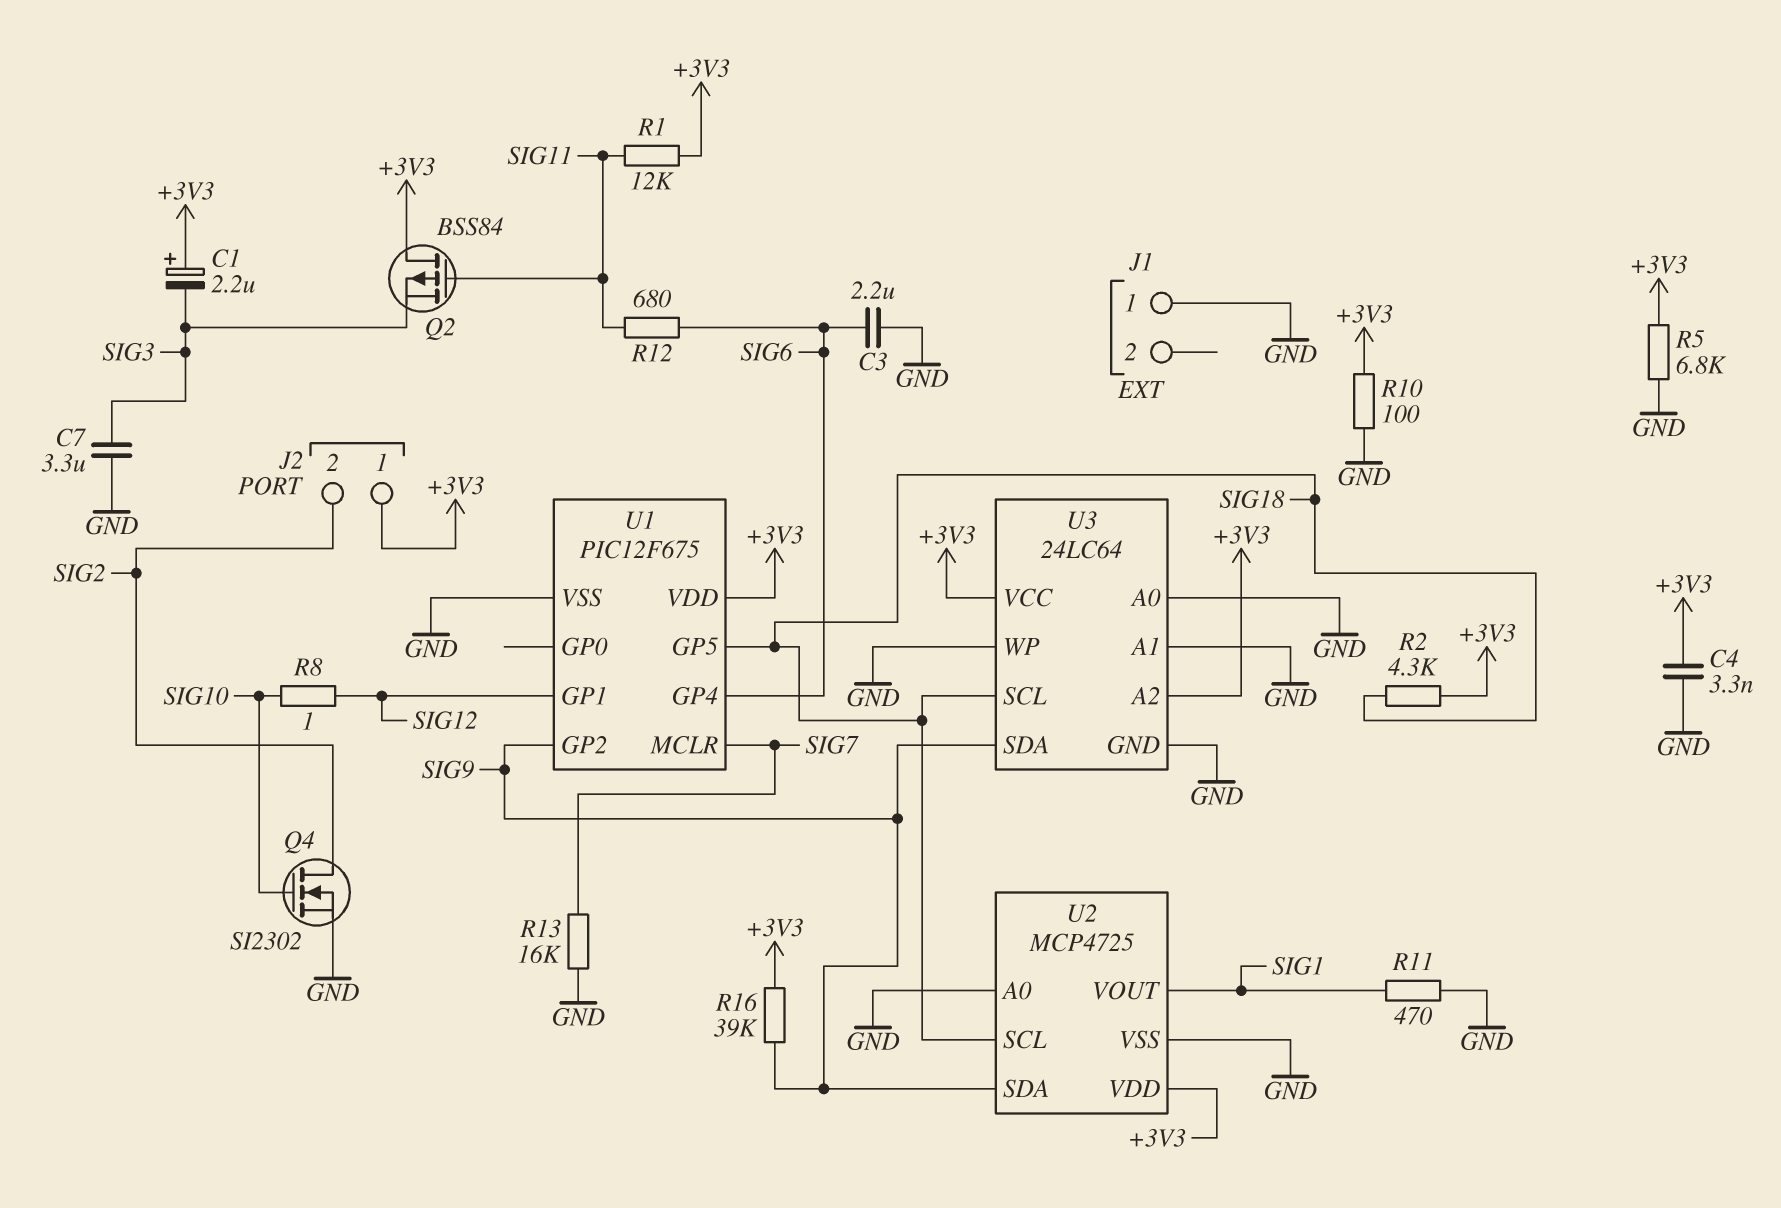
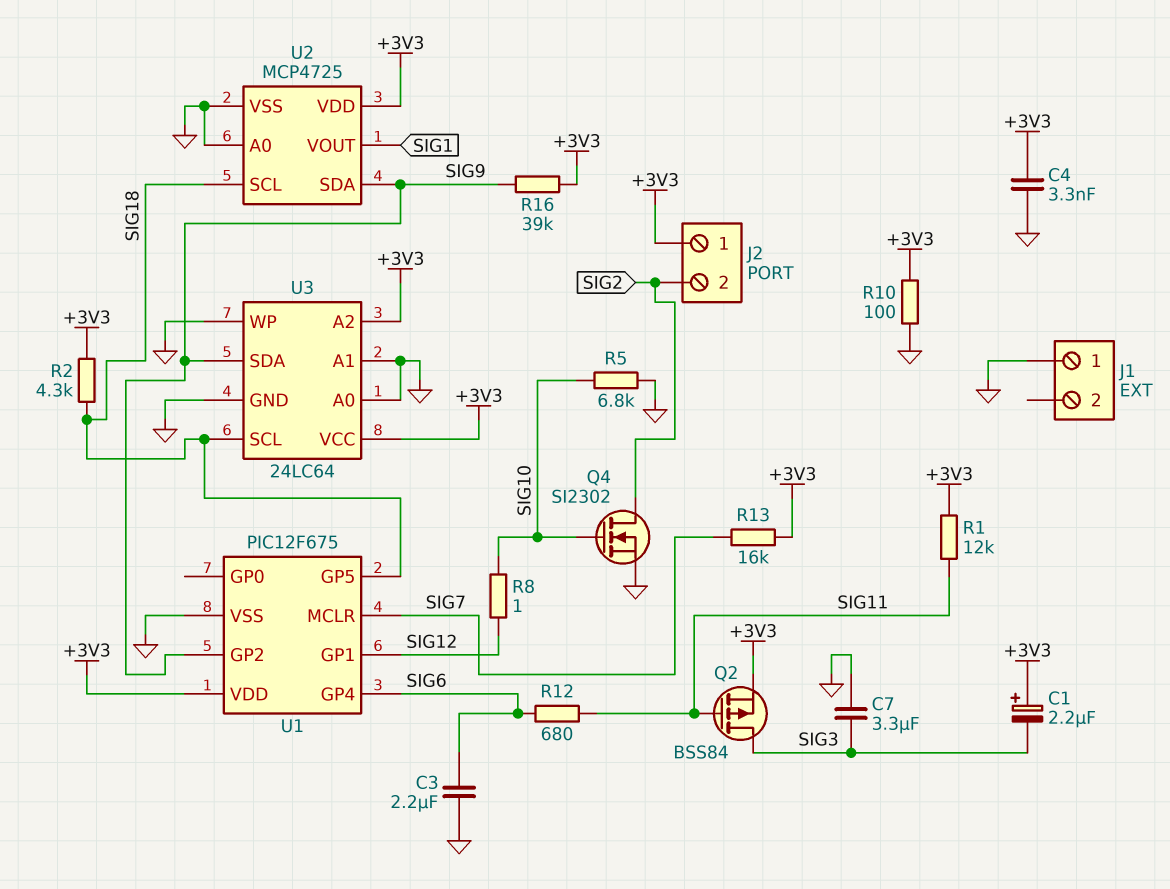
Q2: PMOS BSS84 (G SIG11, D +3V3, S SIG3) -> PMOS BSS84 (G SIG11, D SIG3, S +3V3)
R5: 6.8k (+3V3, GND) -> 6.8k (GND, SIG10)
R11: 470 (GND, SIG1) -> none
R13: 16k (GND, SIG7) -> 16k (+3V3, SIG7)

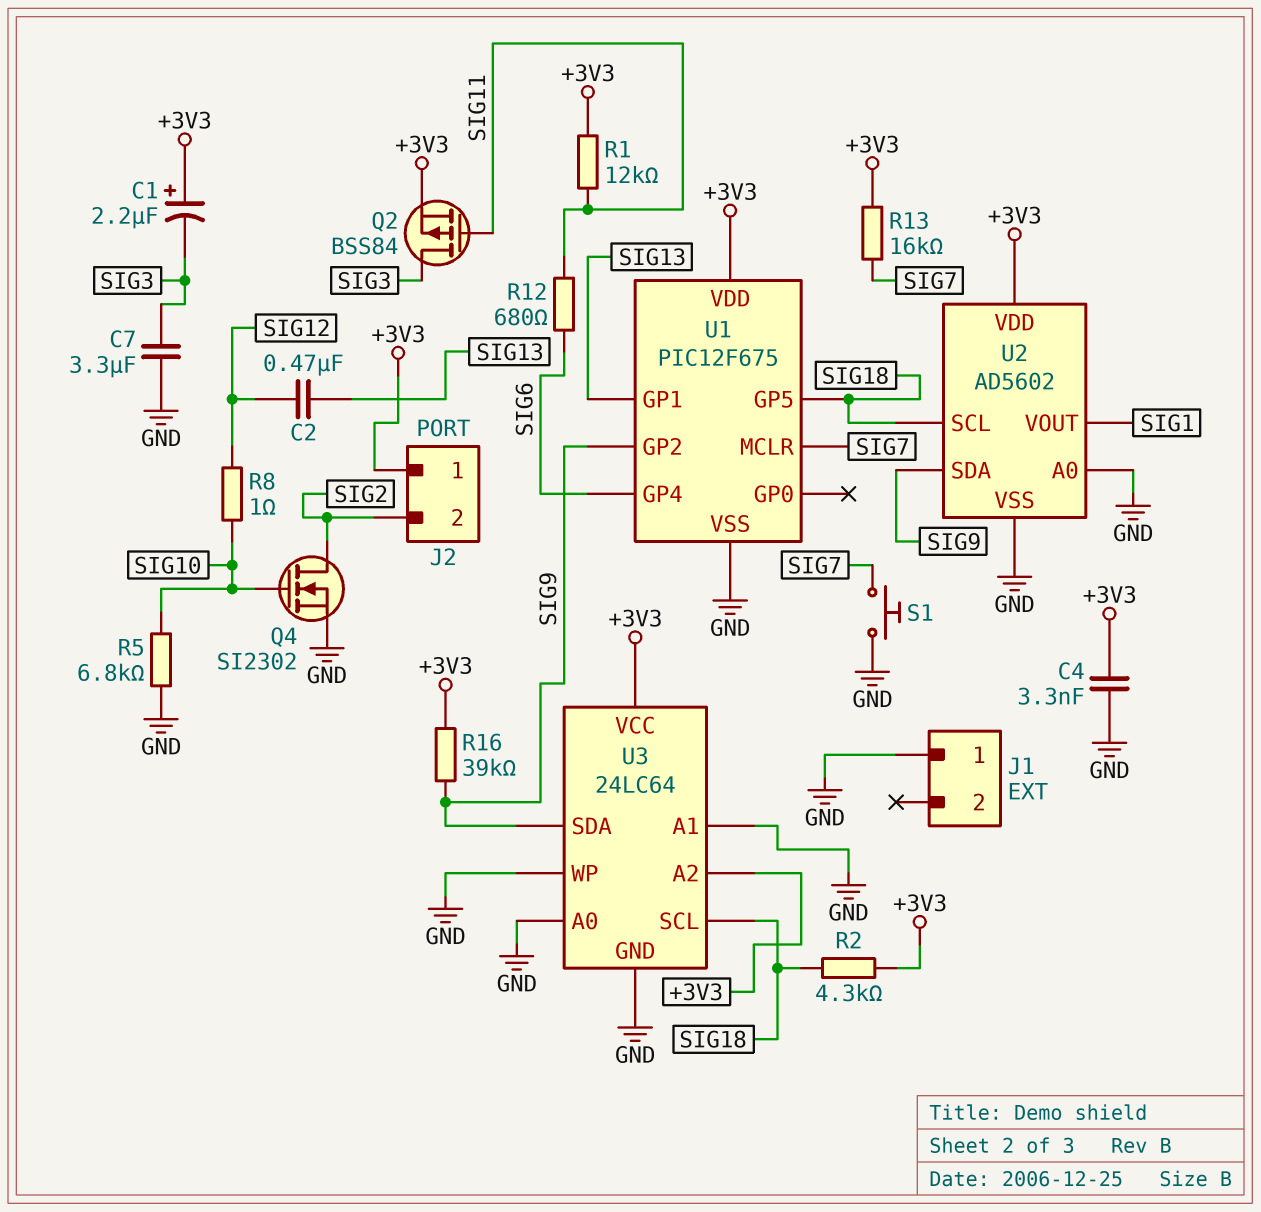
C2: none -> 470nF (SIG12, SIG13)
C3: 2.2uF (GND, SIG6) -> none
R10: 100 (+3V3, GND) -> none
S1: none -> button (GND, SIG7)
U1 pin GP1: SIG12 -> SIG13
U2: MCP4725 -> AD5602

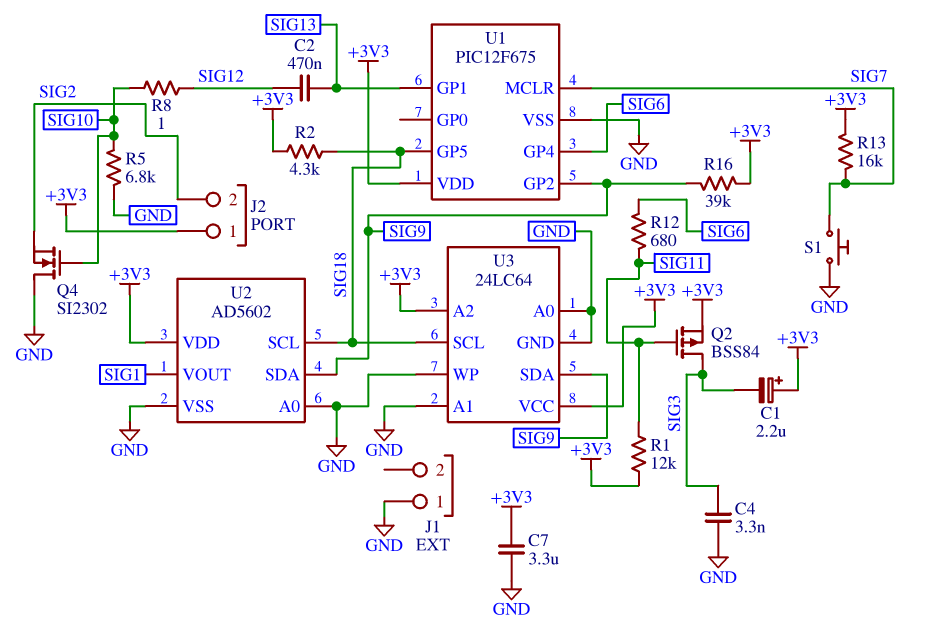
C4: 3.3nF (+3V3, GND) -> 3.3nF (GND, SIG3)
C7: 3.3uF (GND, SIG3) -> 3.3uF (+3V3, GND)
Q4: NMOS SI2302 (G SIG10, D SIG2, S GND) -> NMOS SI2302 (G SIG10, D GND, S SIG2)

